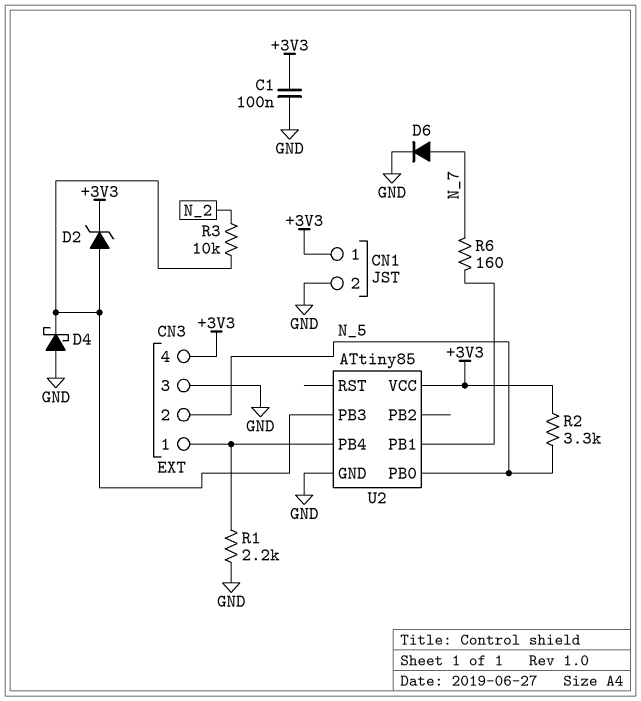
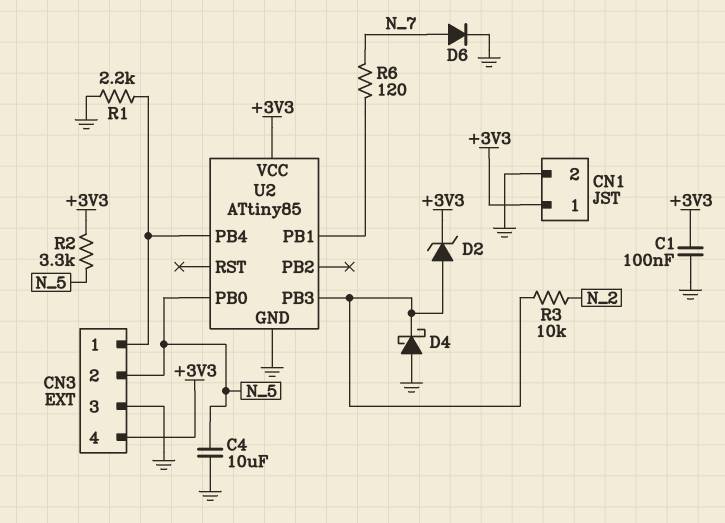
C4: none -> 10uF (GND, N_5)
R6: 160 (N_7, U2/PB1) -> 120 (N_7, U2/PB1)

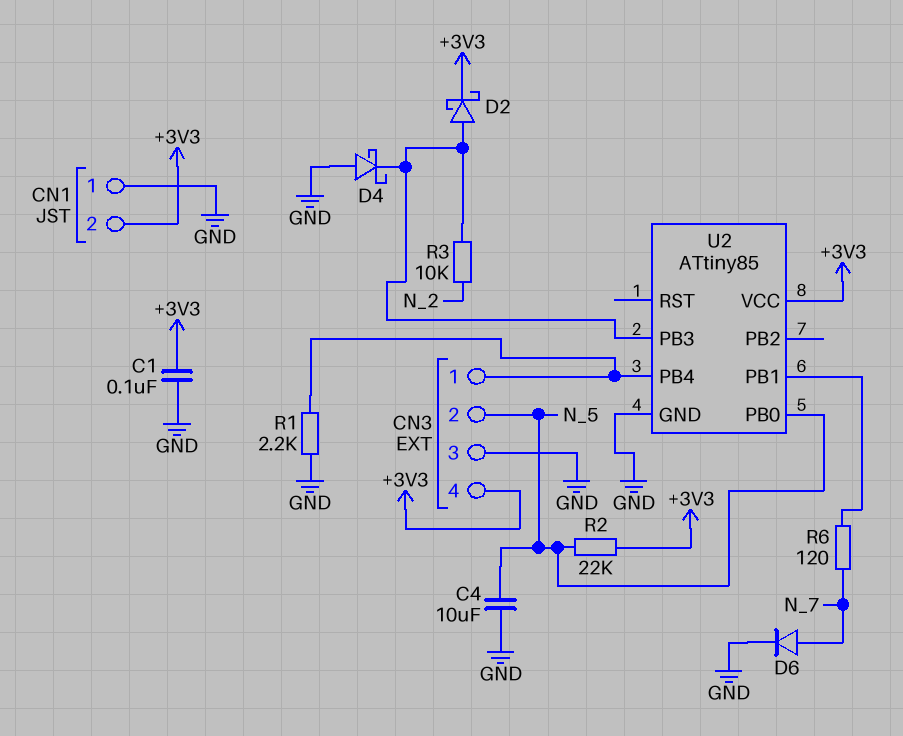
CN1 pin 1: +3V3 -> GND
CN1 pin 2: GND -> +3V3
D2: zener (A U2/PB3, K +3V3) -> schottky (A U2/PB3, K +3V3)
R2: 3.3k (+3V3, N_5) -> 22k (+3V3, N_5)

